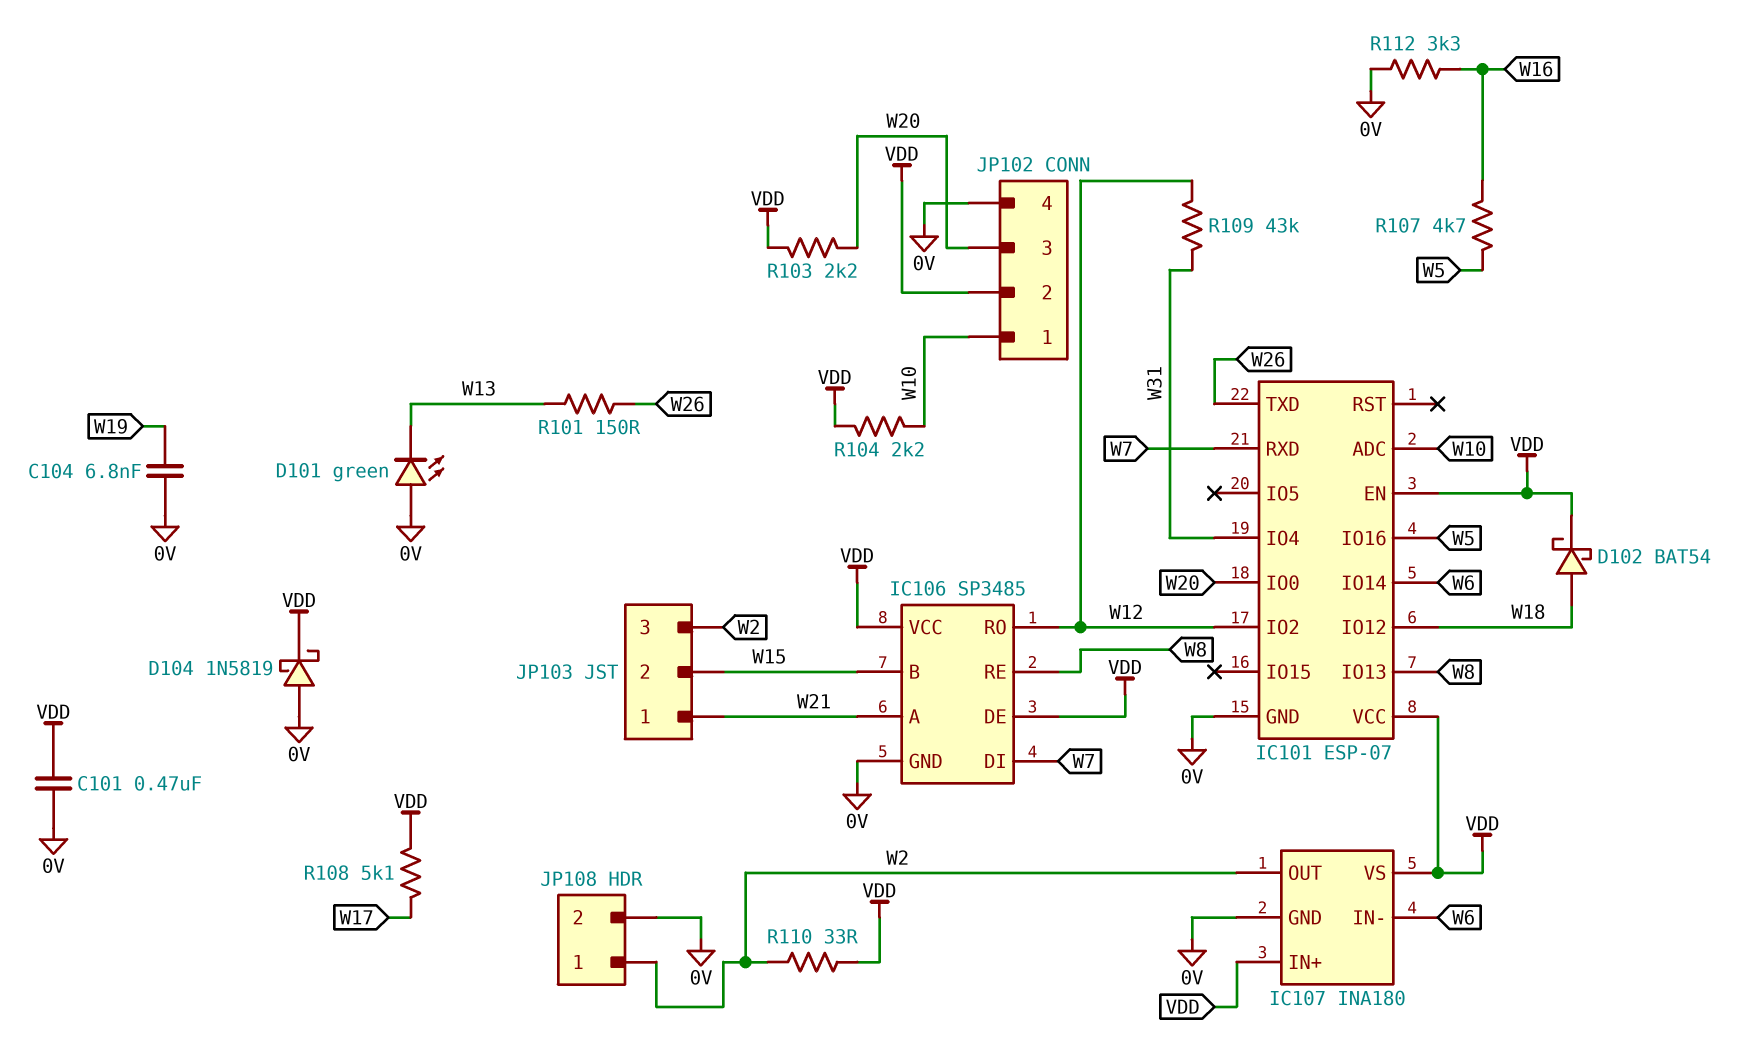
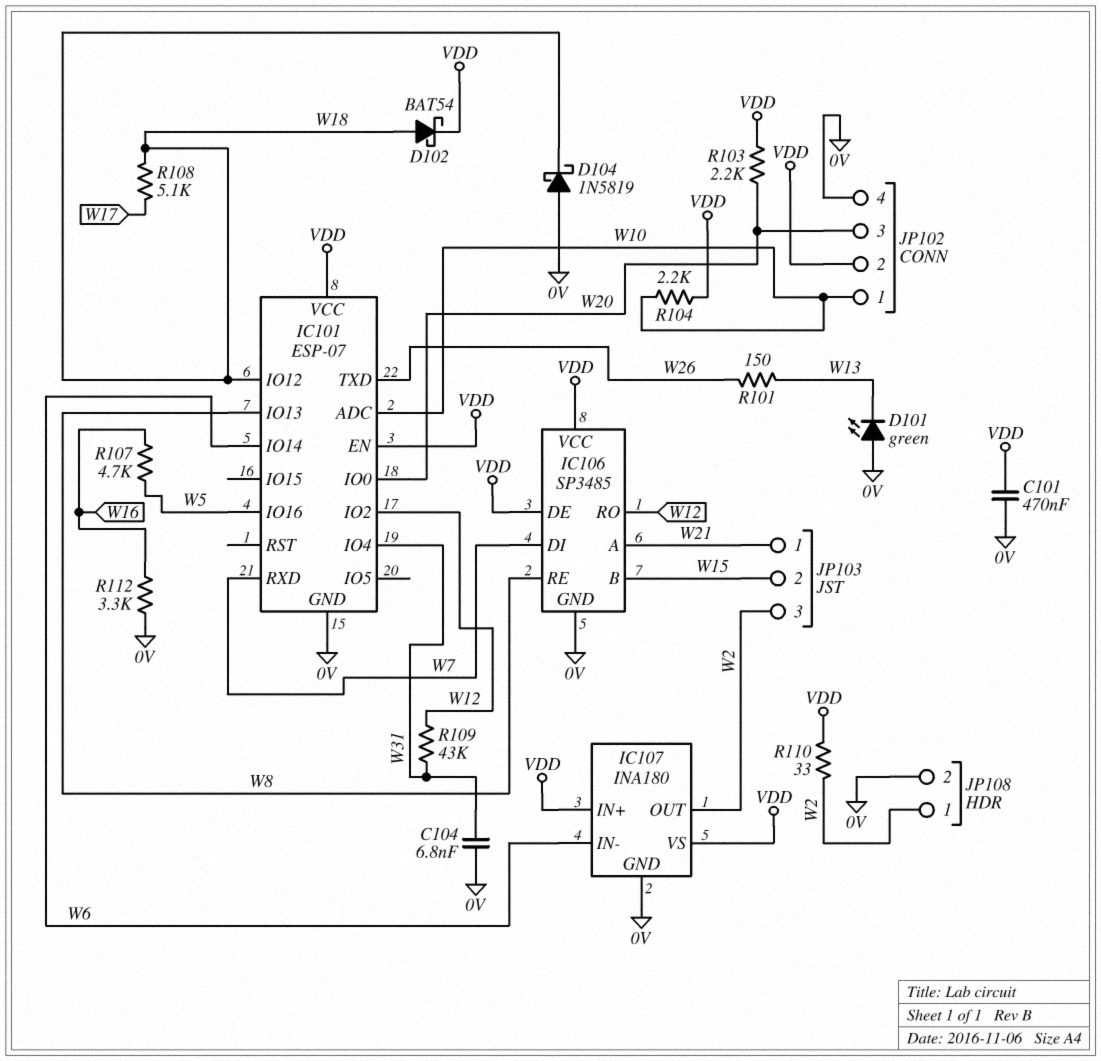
C104: 6.8nF (0V, W19) -> 6.8nF (0V, W31)
D104: schottky 1N5819 (A 0V, K VDD) -> schottky 1N5819 (A 0V, K W18)
R108: 5.1k (VDD, W17) -> 5.1k (W17, W18)

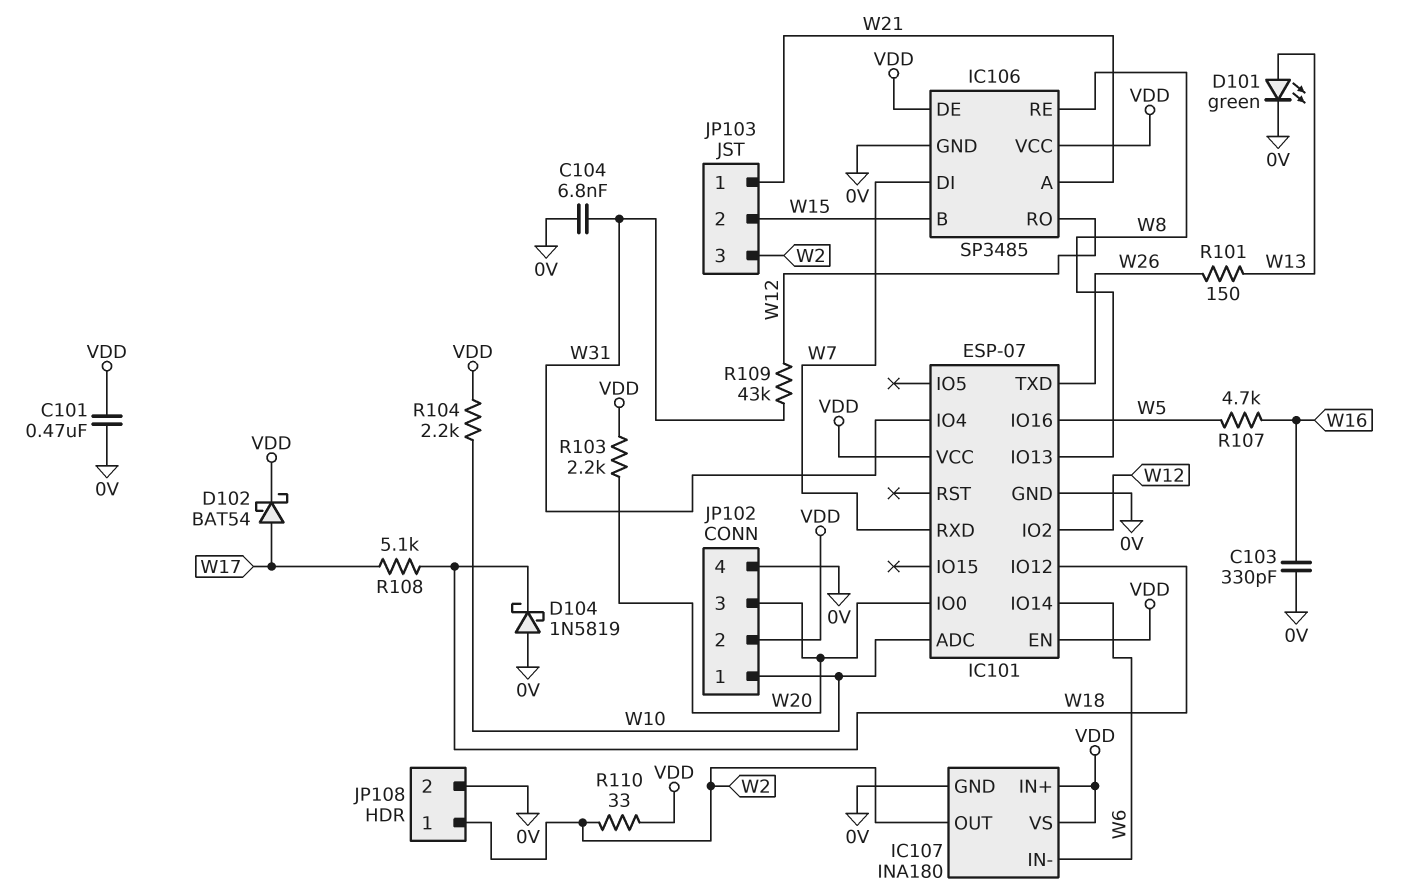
C103: none -> 330pF (0V, W16)
D101: LED green (A 0V, K W13) -> LED green (A W13, K 0V)
D102: schottky BAT54 (A W18, K VDD) -> schottky BAT54 (A W17, K VDD)
R112: 3.3k (0V, W16) -> none

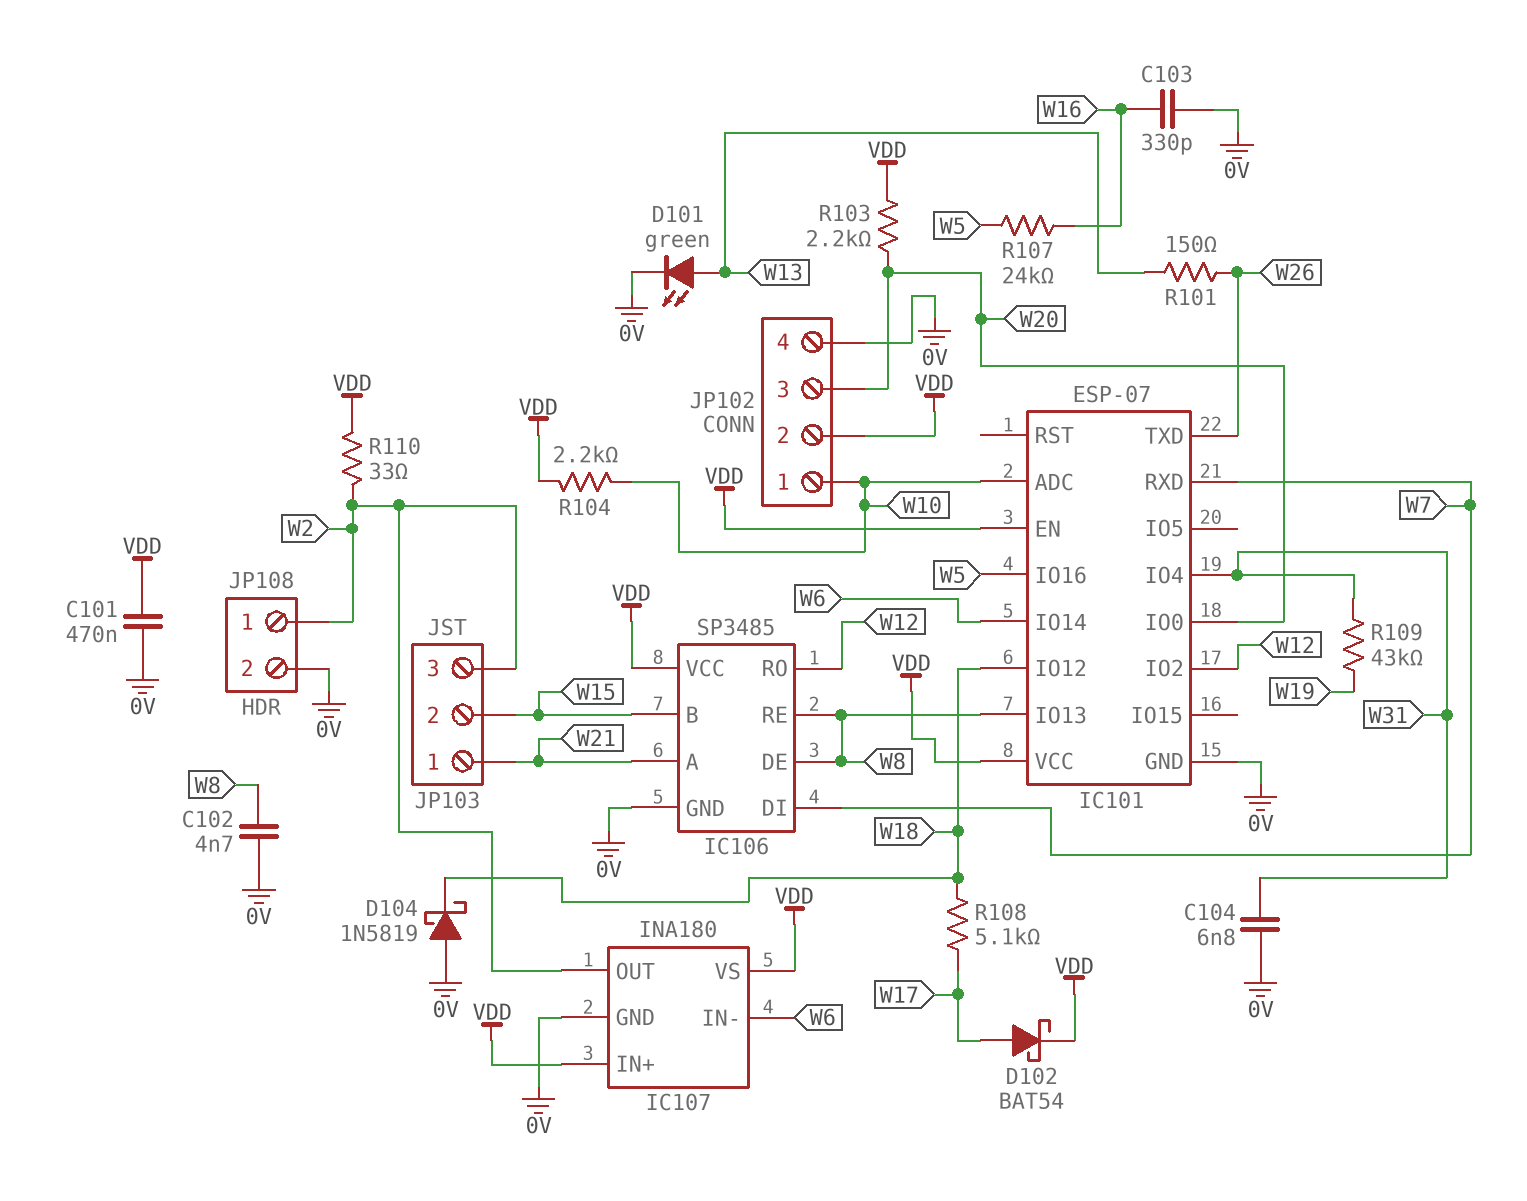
C102: none -> 4.7nF (0V, W8)
IC106 pin DE: VDD -> W8
R107: 4.7k (W5, W16) -> 24k (W5, W16)
R109: 43k (W12, W31) -> 43k (W19, W31)

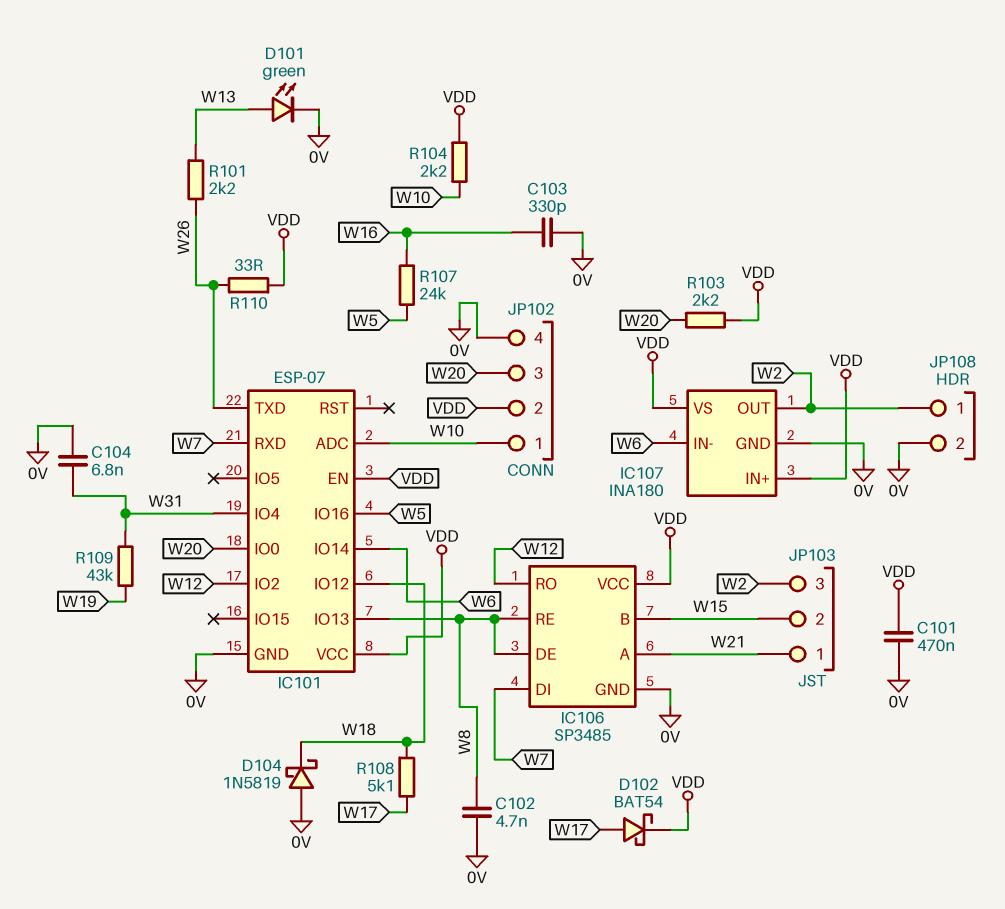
R101: 150 (W13, W26) -> 2.2k (W13, W26)
R110: 33 (VDD, W2) -> 33 (VDD, W26)

